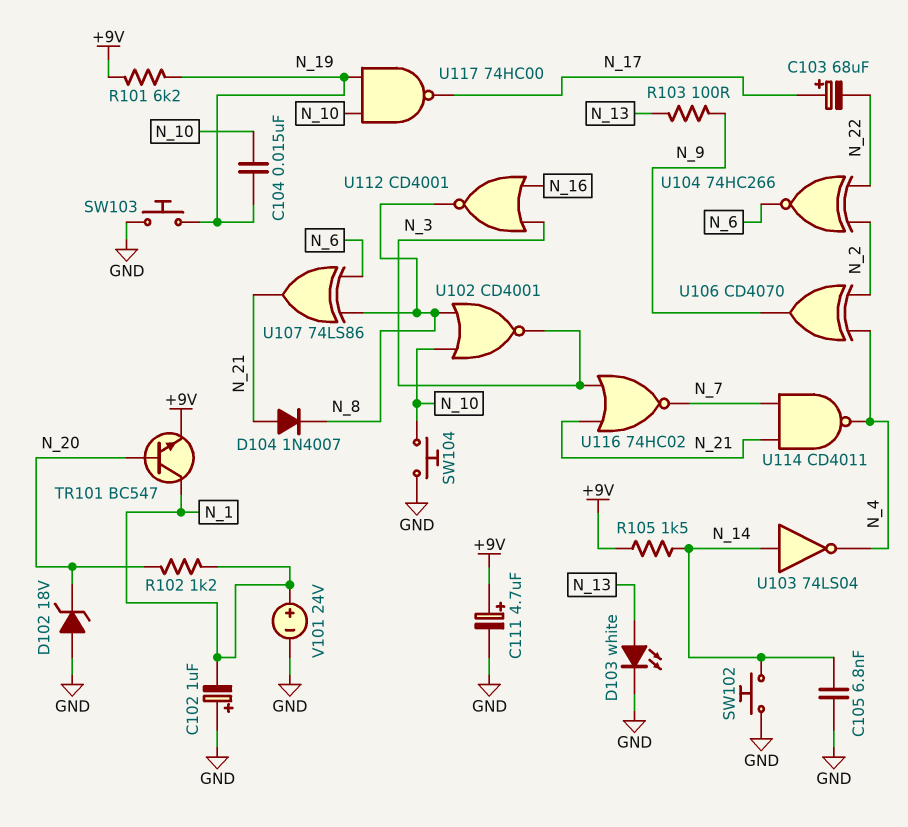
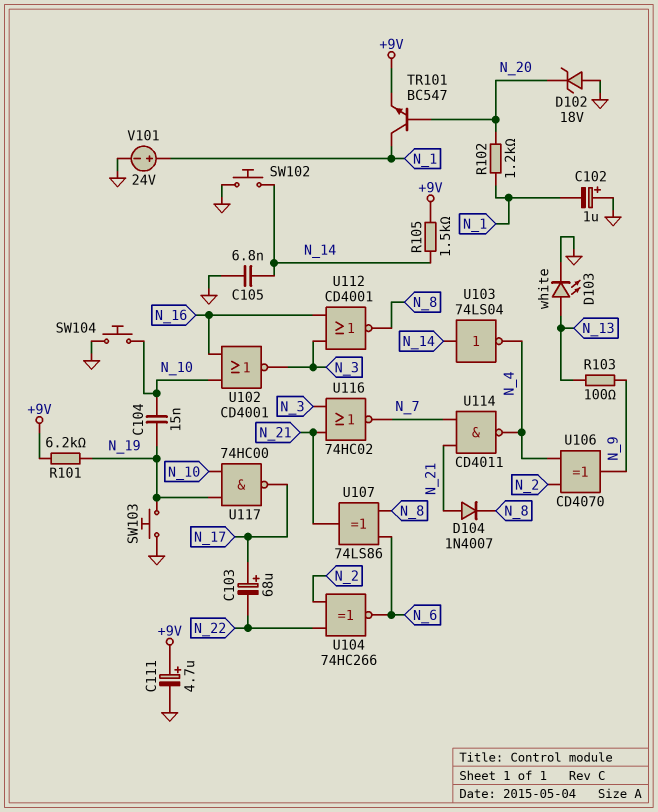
U102: NOR CD4001 (in N_8, in N_10, out N_3) -> NOR CD4001 (in N_10, in N_16, out N_3)

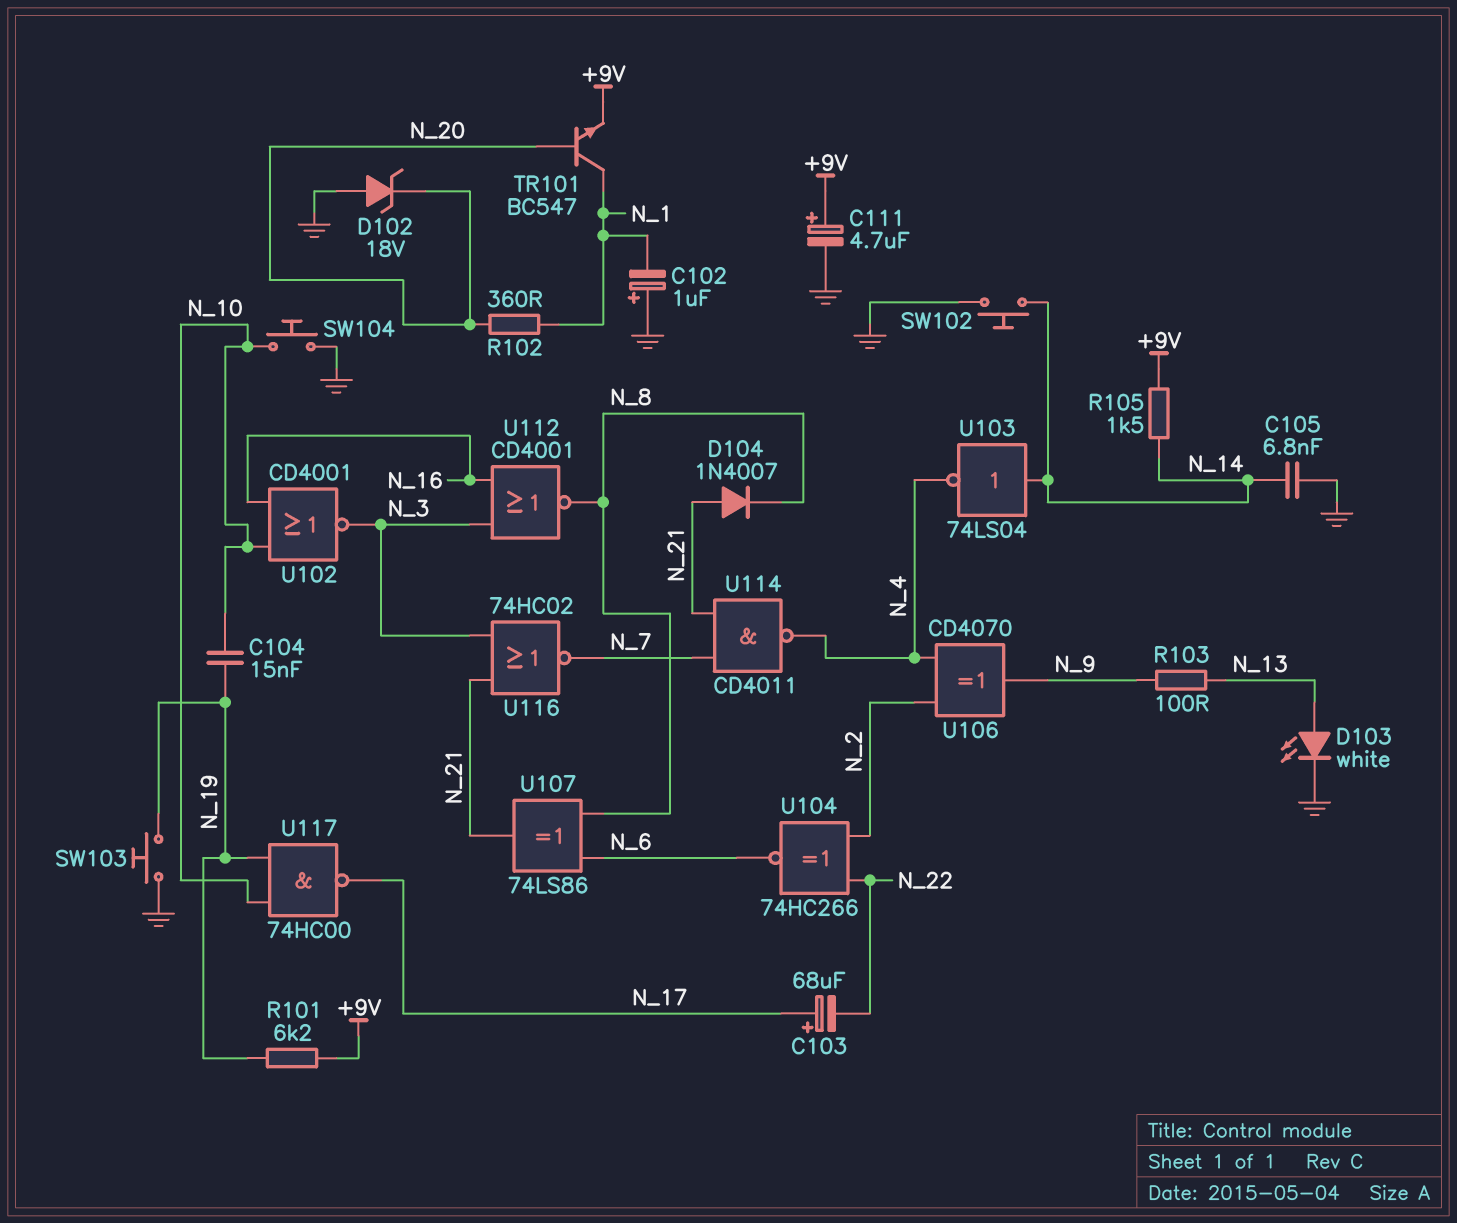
R102: 1.2k (N_1, N_20) -> 360 (N_1, N_20)
V101: 24V (plus N_1, minus GND) -> none

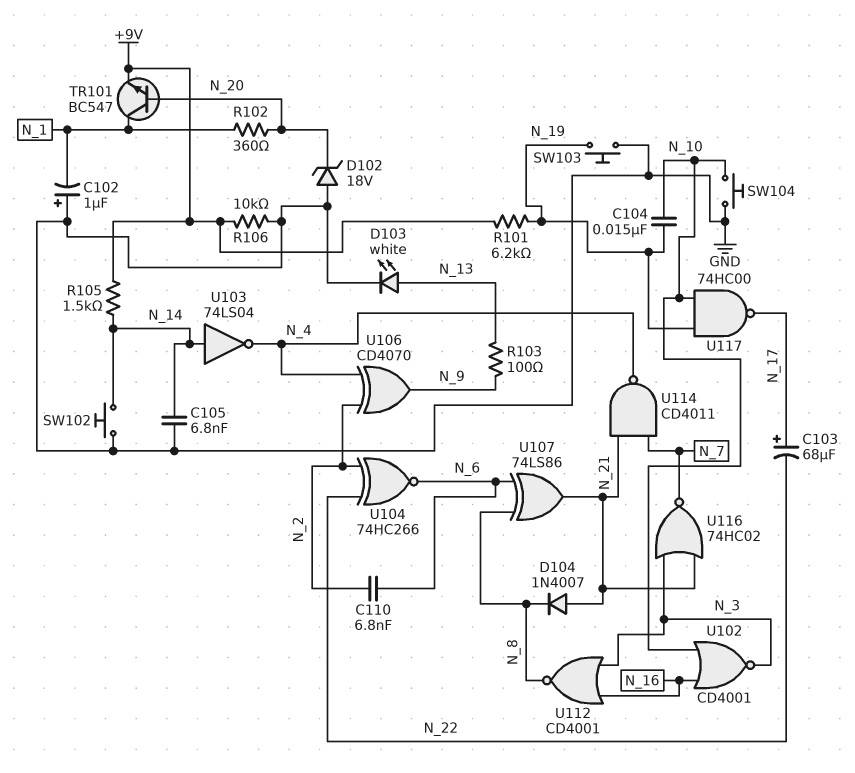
C110: none -> 6.8nF (N_2, N_6)
C111: 4.7uF (plus +9V, minus GND) -> none
R106: none -> 10k (+9V, GND)

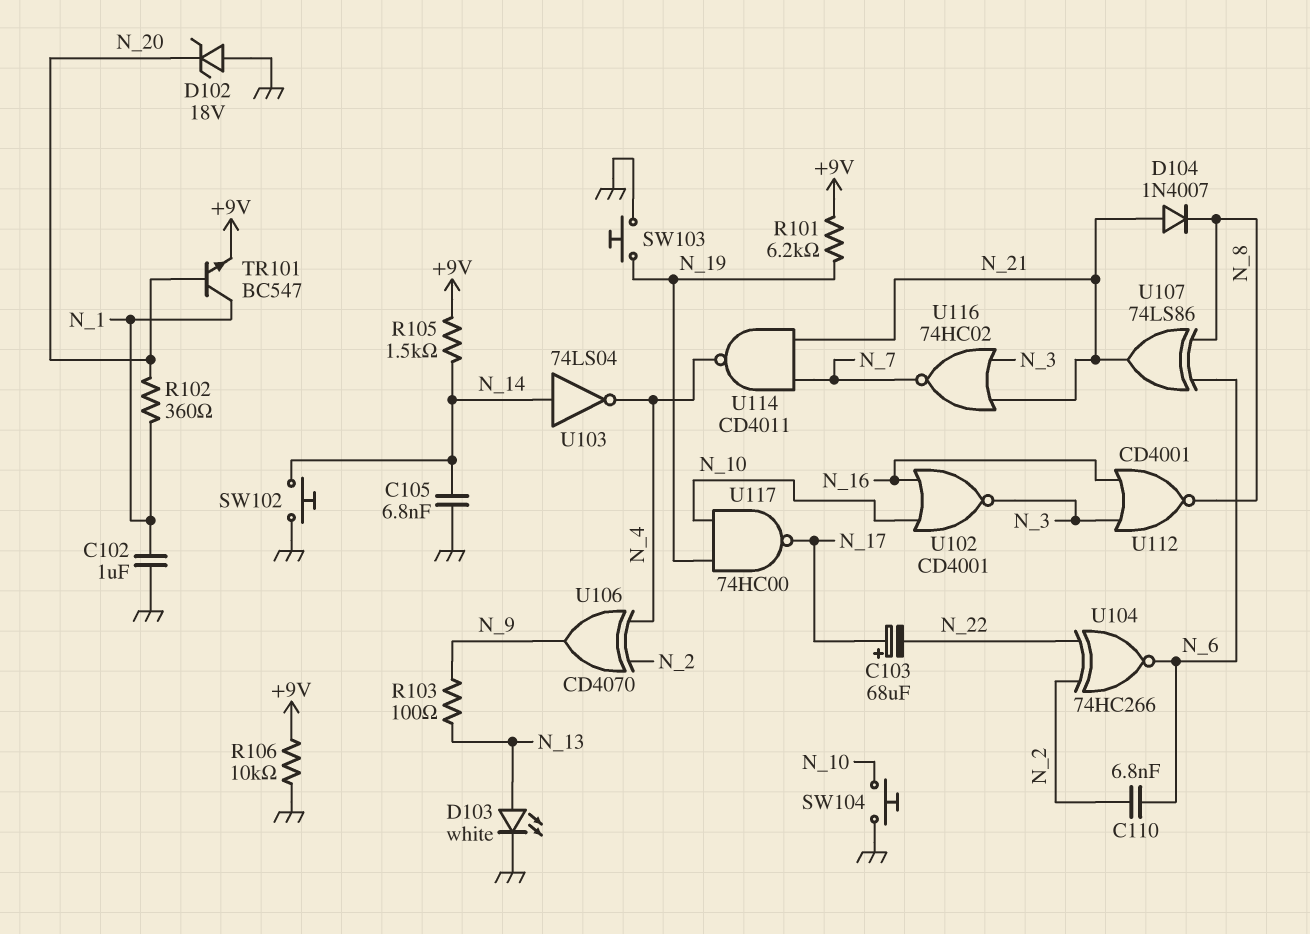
C102: 1uF (plus GND, minus N_1) -> 1uF (GND, N_1)
C104: 15nF (N_10, N_19) -> none

